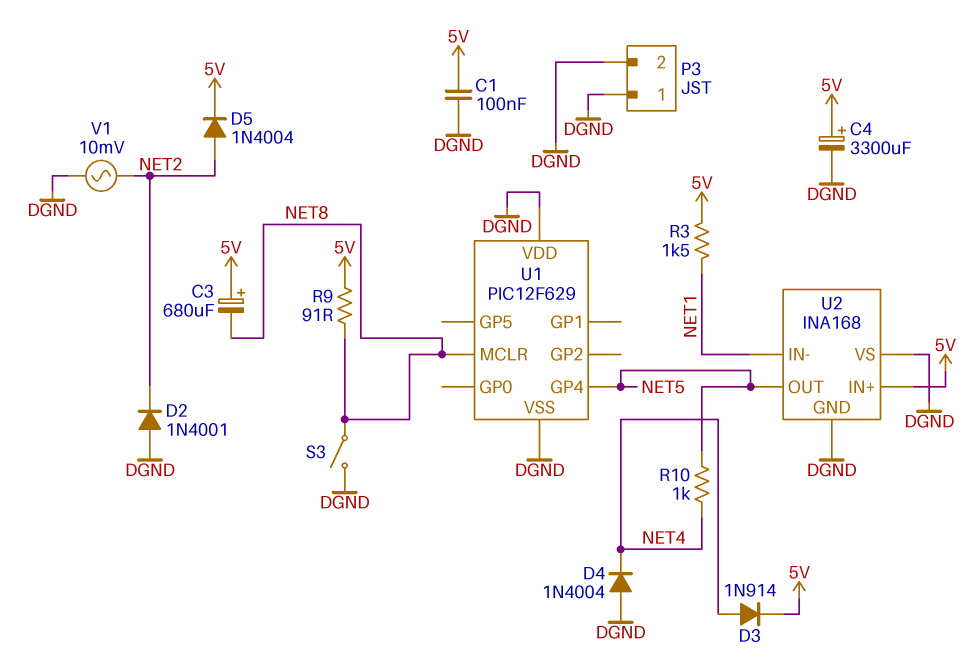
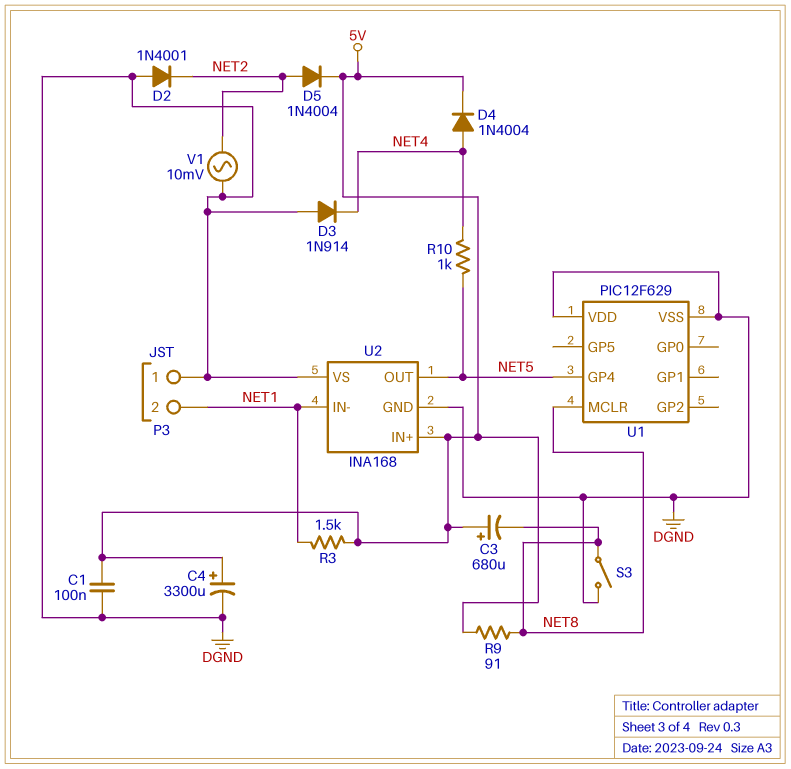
D3: diode 1N914 (A NET4, K 5V) -> diode 1N914 (A DGND, K NET4)
D4: diode 1N4004 (A DGND, K NET4) -> diode 1N4004 (A NET4, K 5V)
P3 pin 2: DGND -> NET1

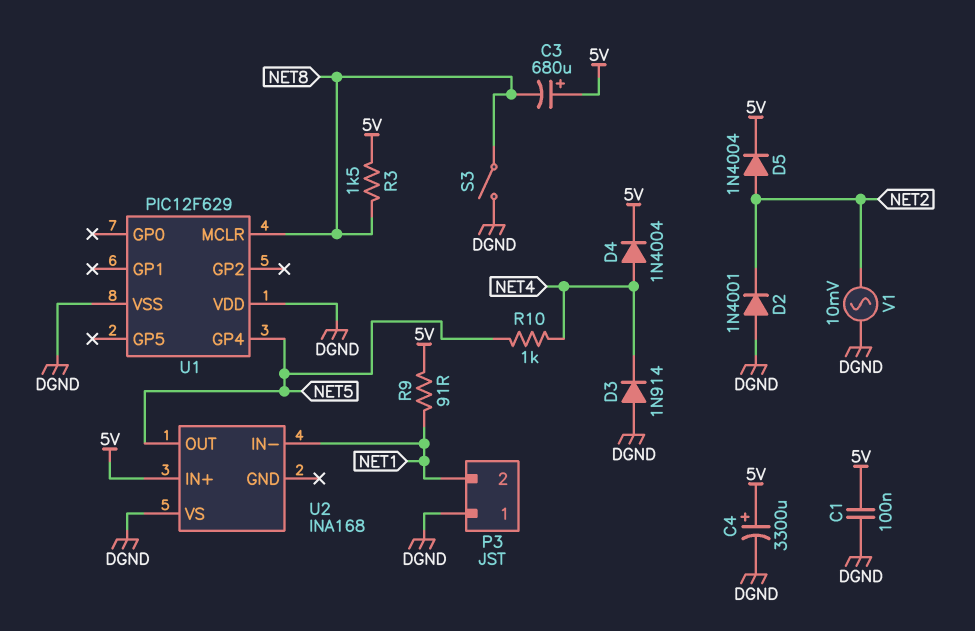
R3: 1.5k (5V, NET1) -> 1.5k (5V, NET8)
R9: 91 (5V, NET8) -> 91 (5V, NET1)
U2 pin GND: DGND -> none

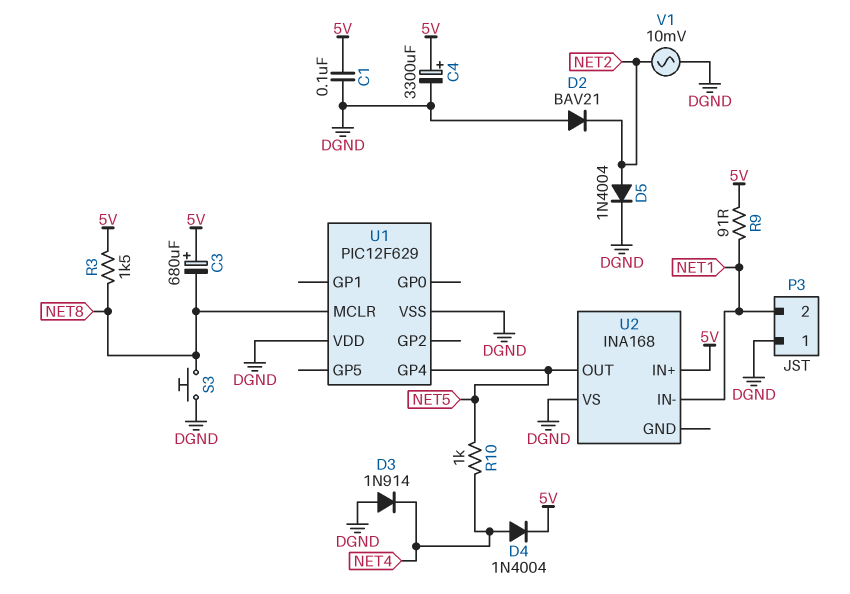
D2: diode 1N4001 (A DGND, K NET2) -> diode BAV21 (A DGND, K NET2)
D5: diode 1N4004 (A NET2, K 5V) -> diode 1N4004 (A NET2, K DGND)
S3: switch (DGND, NET8) -> button (DGND, NET8)

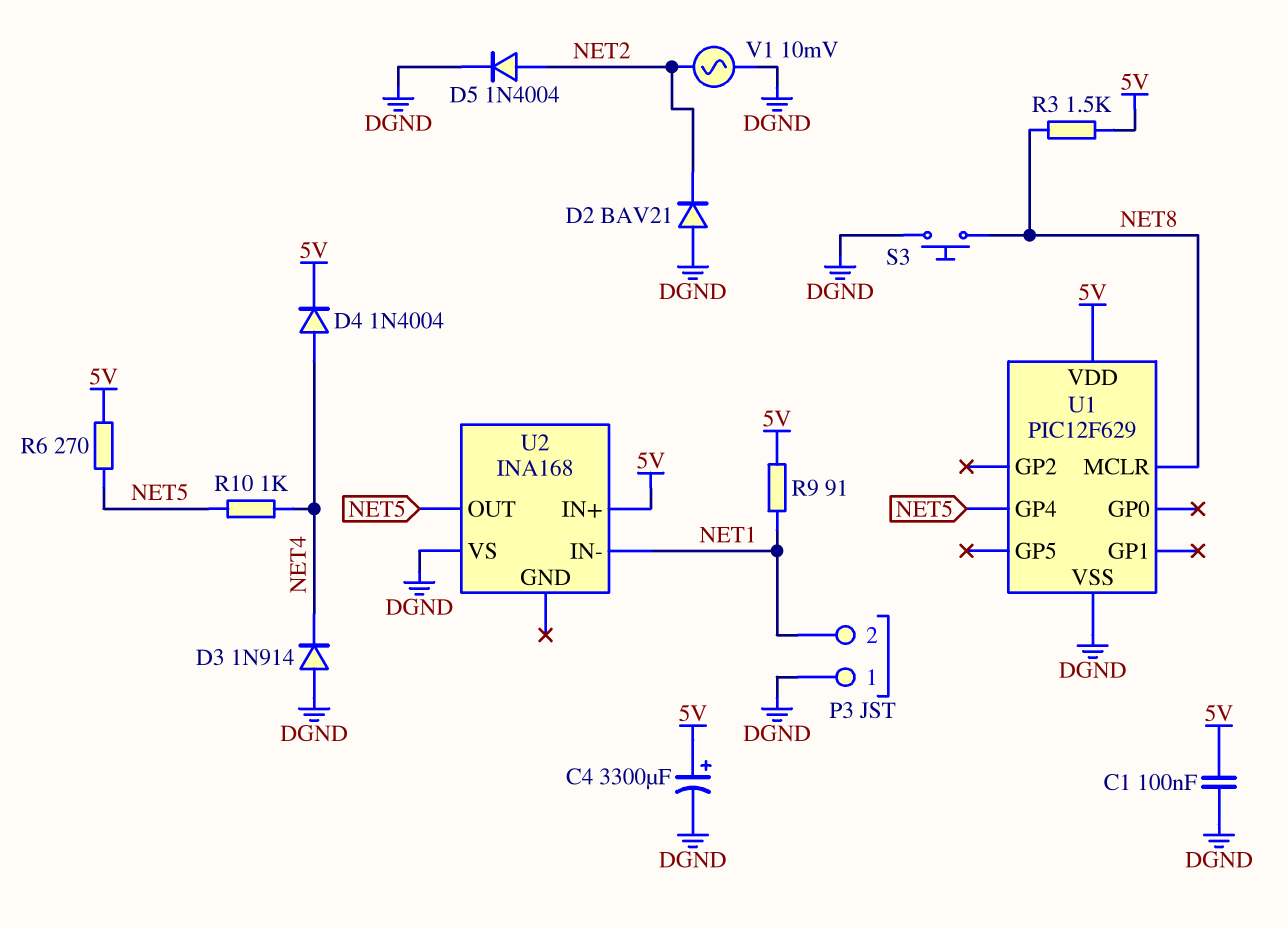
C3: 680uF (plus 5V, minus NET8) -> none
R6: none -> 270 (5V, NET5)
U1 pin VDD: DGND -> 5V

